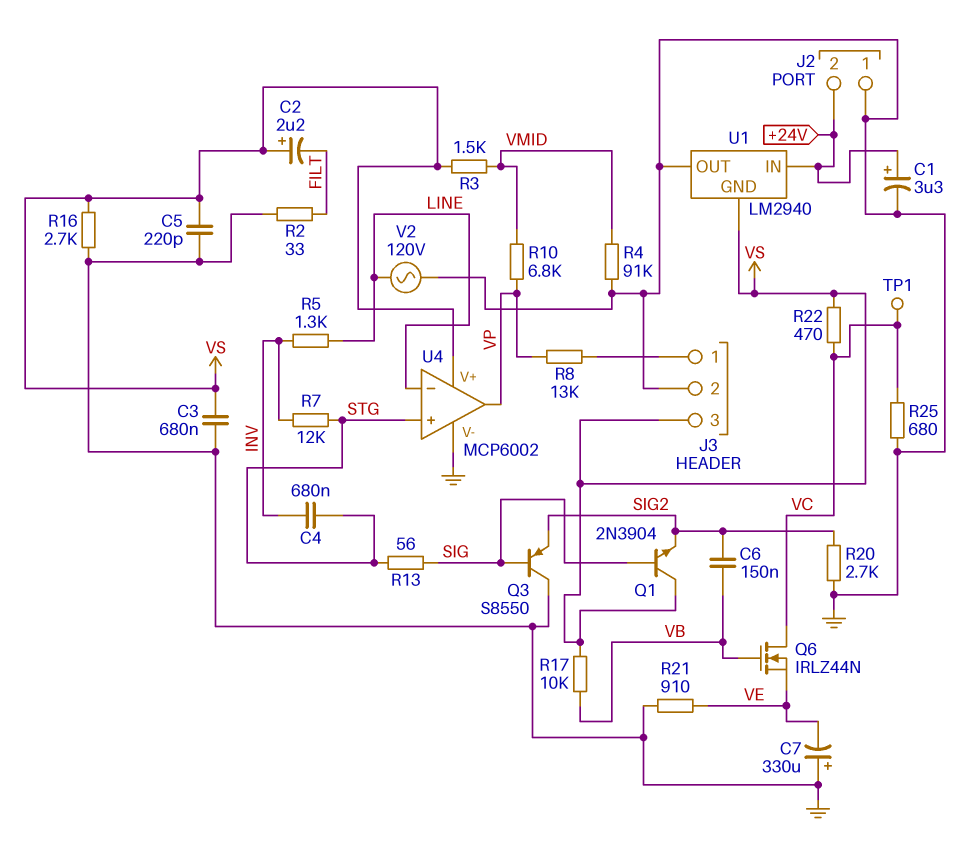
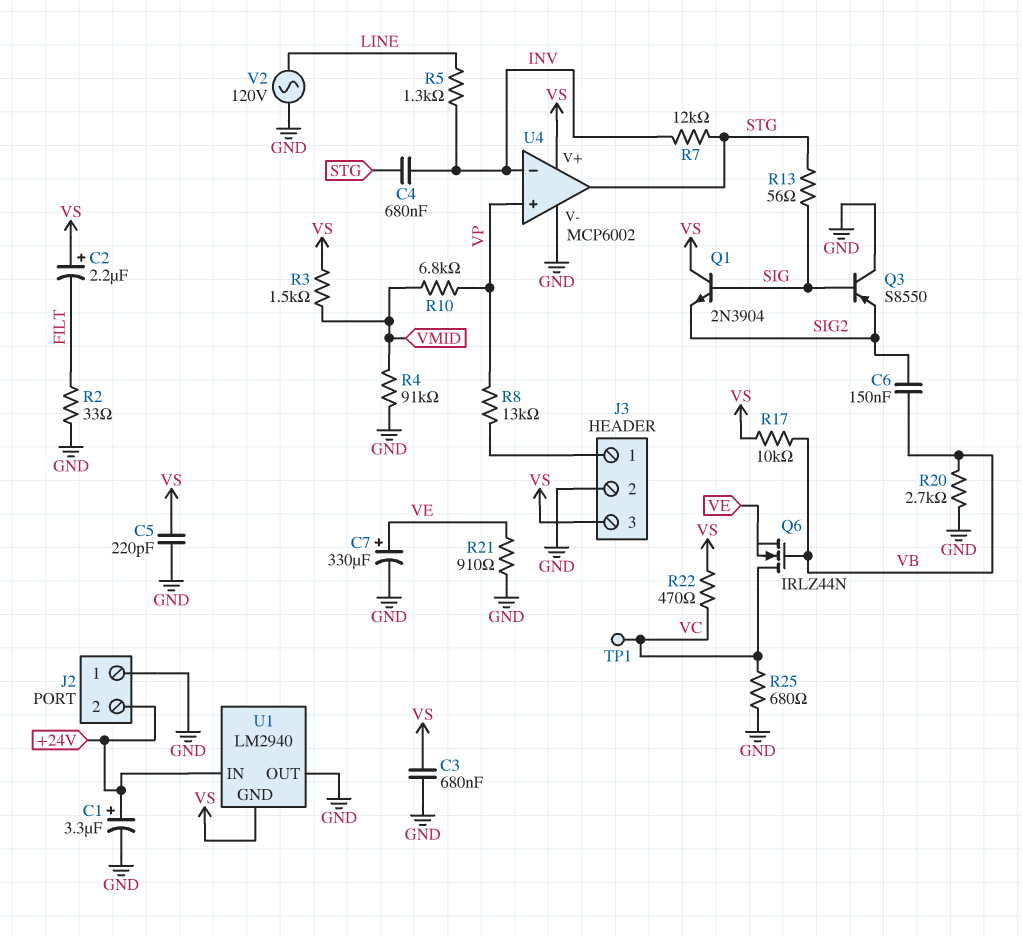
C7: 330uF (plus GND, minus VE) -> 330uF (plus VE, minus GND)
R16: 2.7k (GND, VS) -> none
R20: 2.7k (GND, SIG2) -> 2.7k (GND, VB)
U4 pin in+: STG -> VP
U4 pin in-: LINE -> INV
U4 pin out: VP -> STG

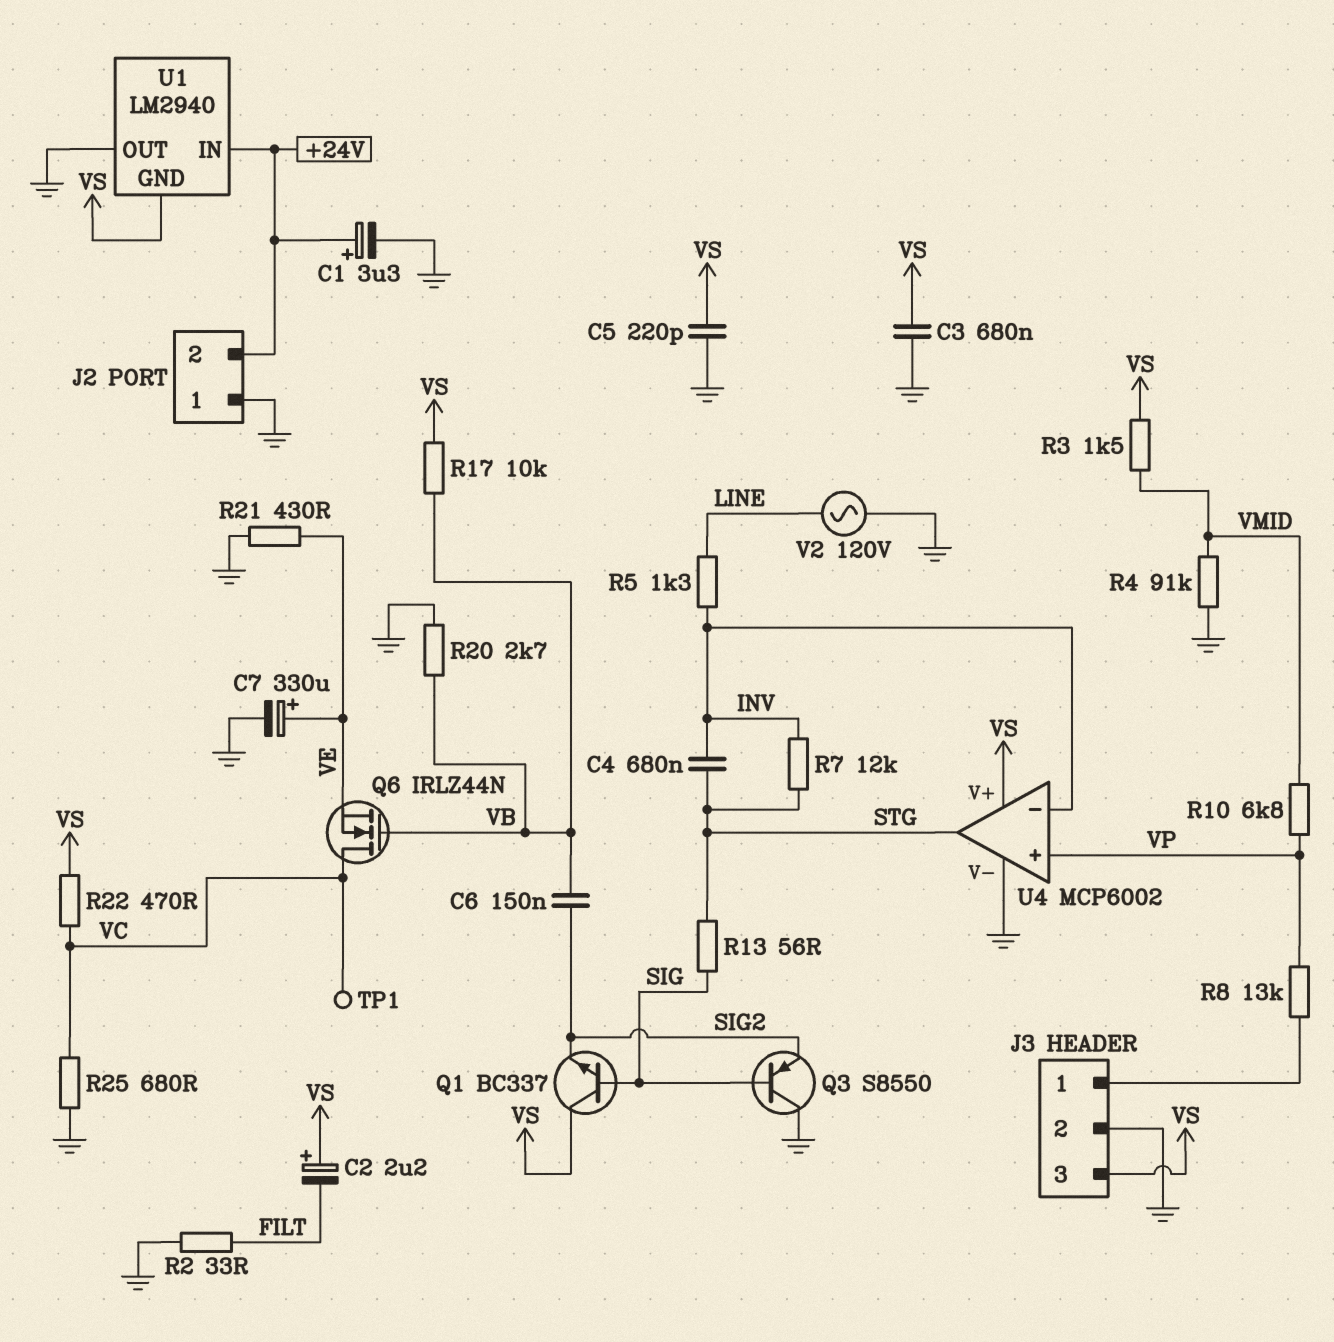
Q1: NPN 2N3904 (B SIG, C VS, E SIG2) -> NPN BC337 (B SIG, C VS, E SIG2)
R21: 910 (GND, VE) -> 430 (GND, VE)

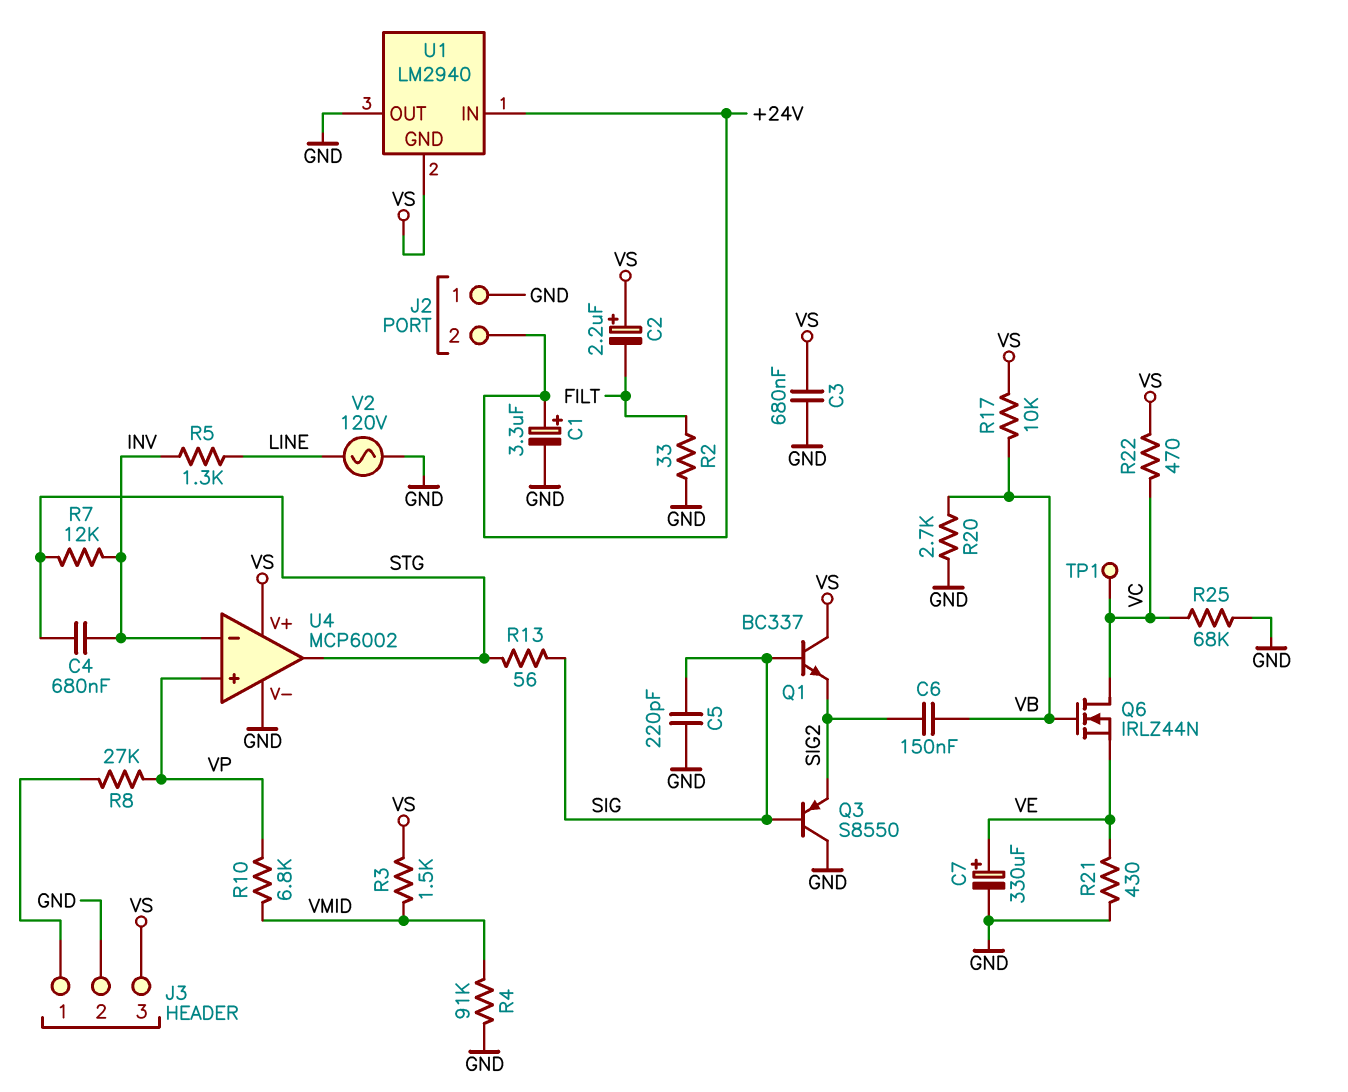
C5: 220pF (GND, VS) -> 220pF (GND, SIG)
R8: 13k (J3/1, VP) -> 27k (J3/1, VP)
R25: 680 (GND, VC) -> 68k (GND, VC)

